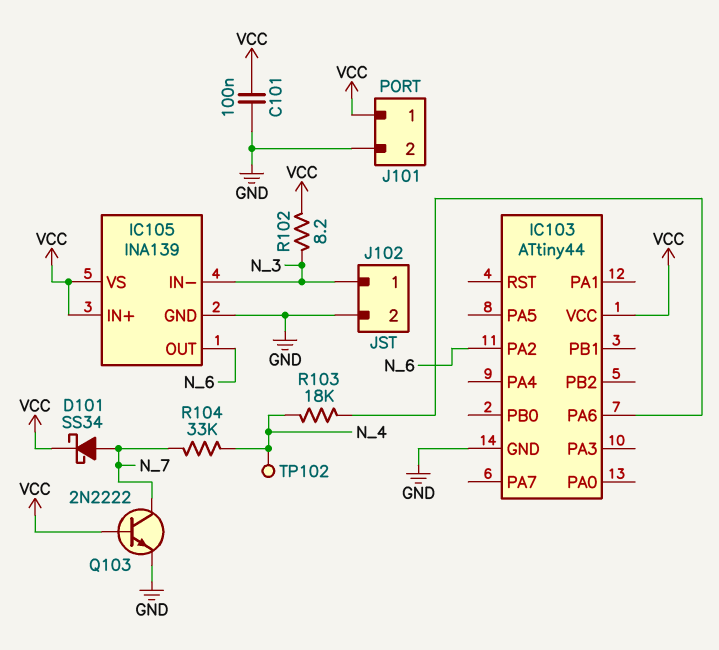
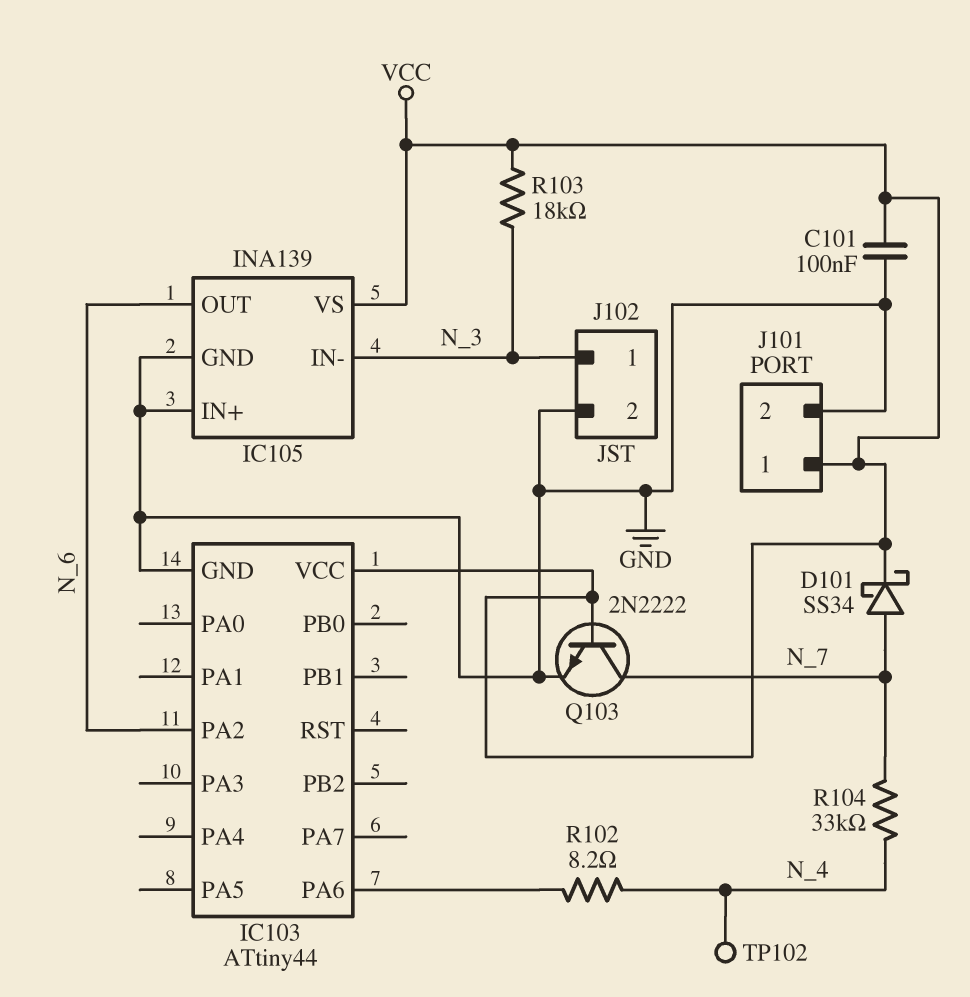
IC105 pin IN+: VCC -> GND
R102: 8.2 (N_3, VCC) -> 8.2 (IC103/PA6, N_4)
R103: 18k (IC103/PA6, N_4) -> 18k (N_3, VCC)

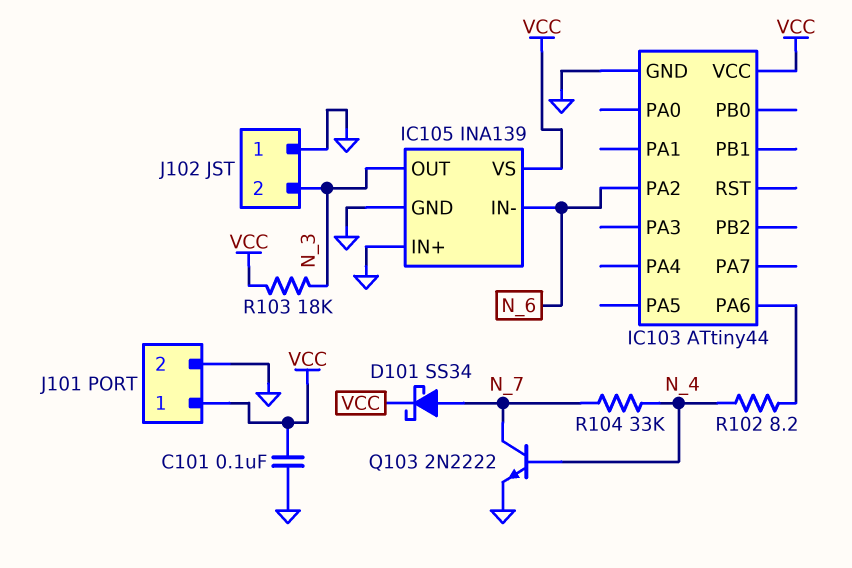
IC105 pin IN-: N_3 -> N_6
IC105 pin OUT: N_6 -> N_3
J102 pin 1: N_3 -> GND
J102 pin 2: GND -> N_3
Q103: NPN 2N2222 (B VCC, C N_7, E GND) -> NPN 2N2222 (B N_4, C N_7, E GND)
TP102: test point (N_4) -> none

